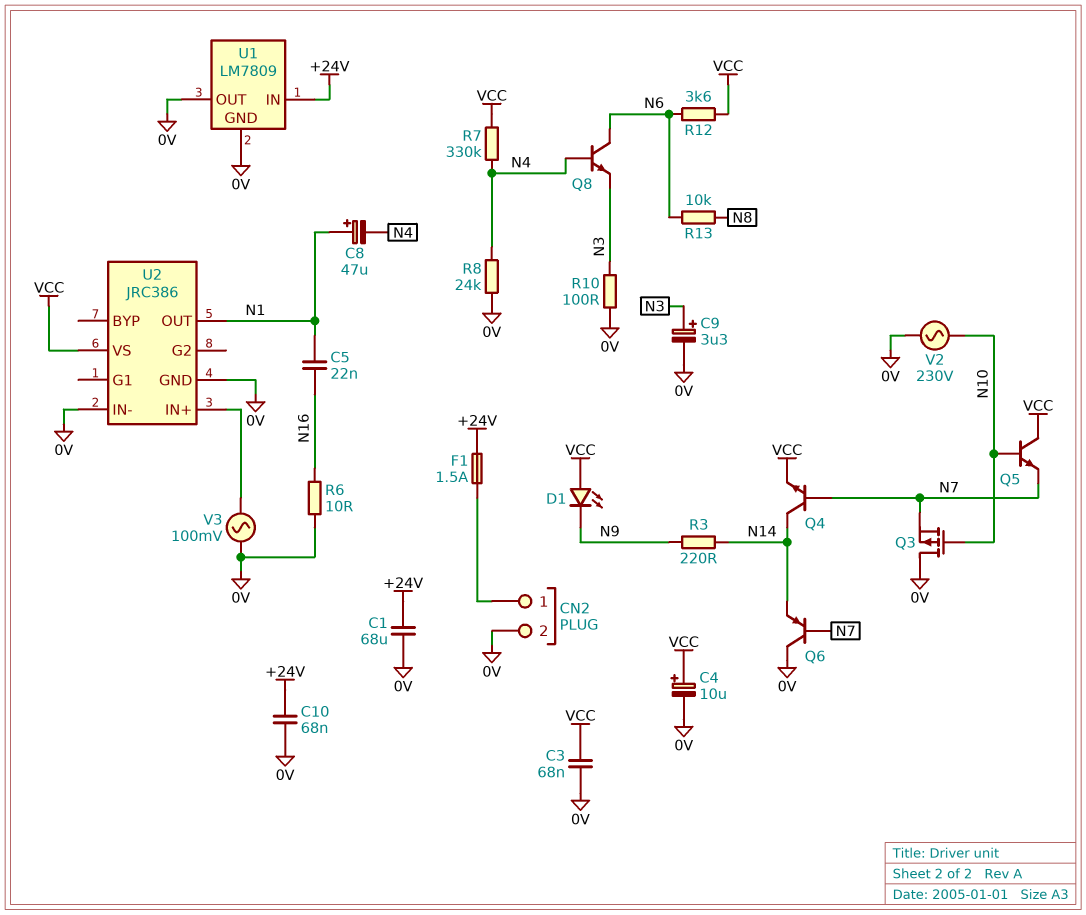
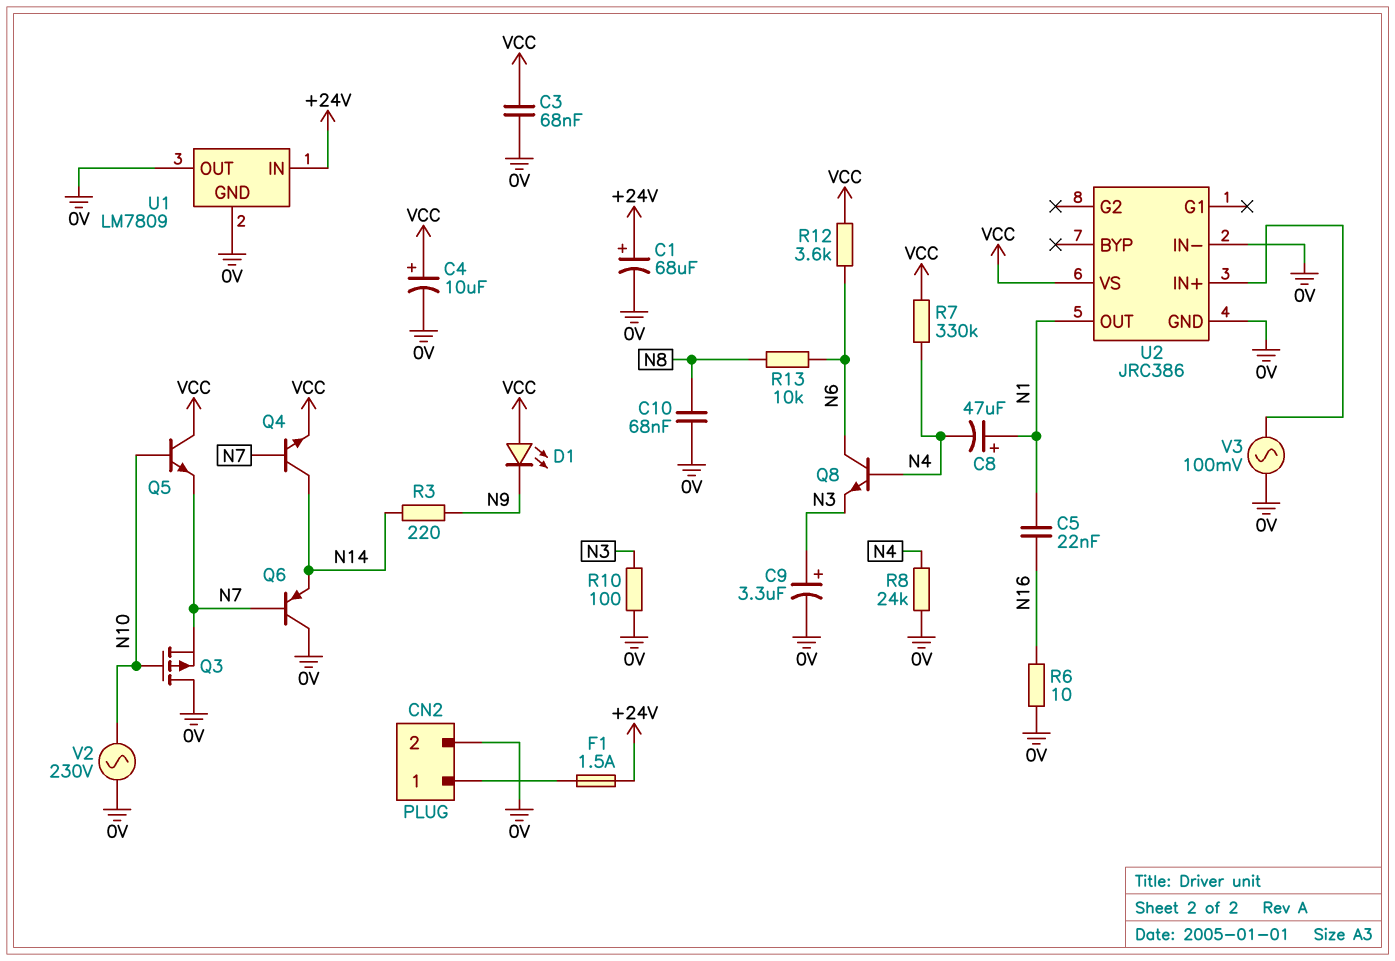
C1: 68uF (+24V, 0V) -> 68uF (plus +24V, minus 0V)
C10: 68nF (+24V, 0V) -> 68nF (0V, N8)

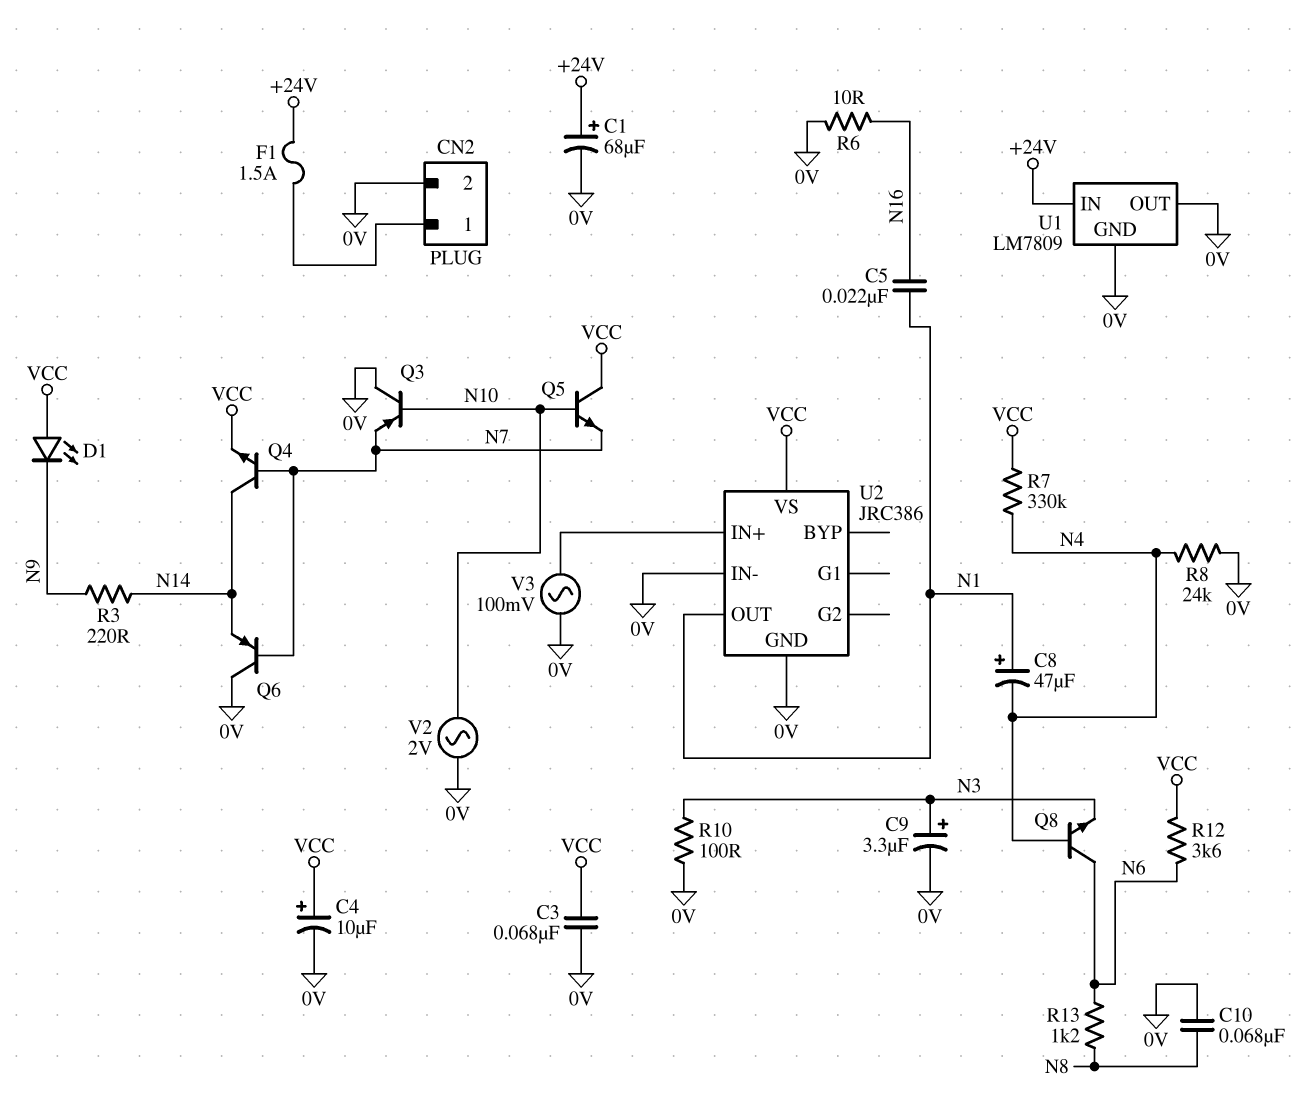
Q3: PMOS (G N10, D 0V, S N7) -> PNP (B N10, C 0V, E N7)
R13: 10k (N6, N8) -> 1.2k (N6, N8)
V2: AC 230V (0V, N10) -> AC 2V (0V, N10)

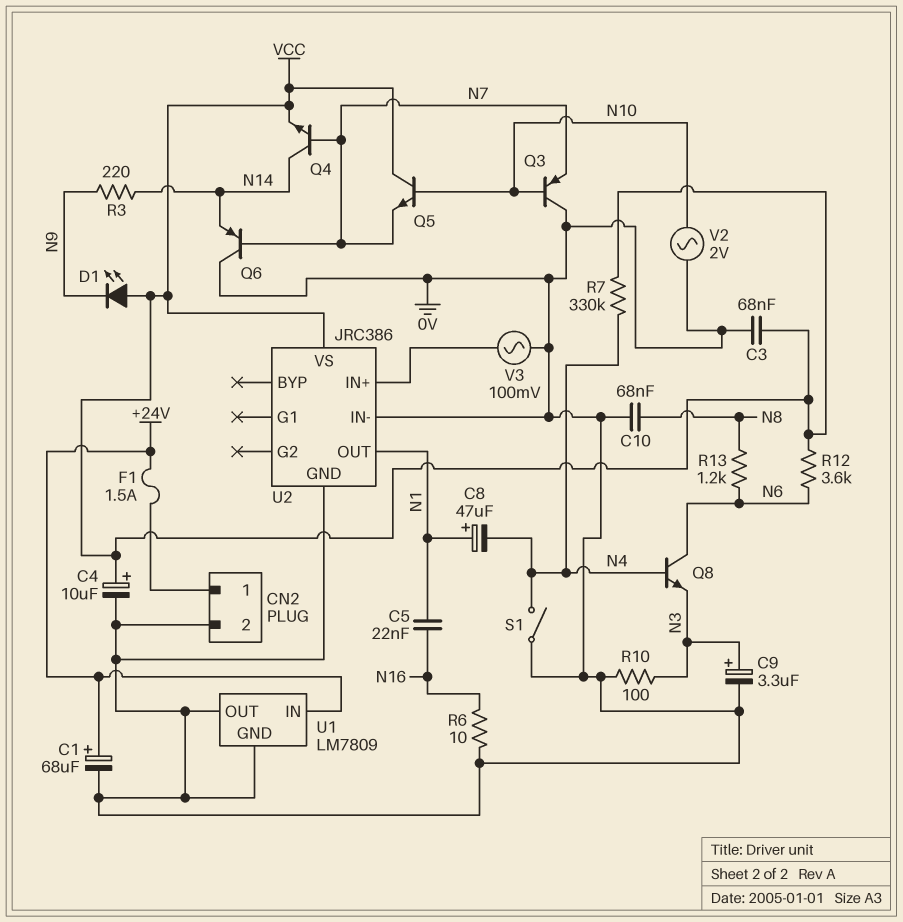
R8: 24k (0V, N4) -> none
S1: none -> switch (0V, N4)

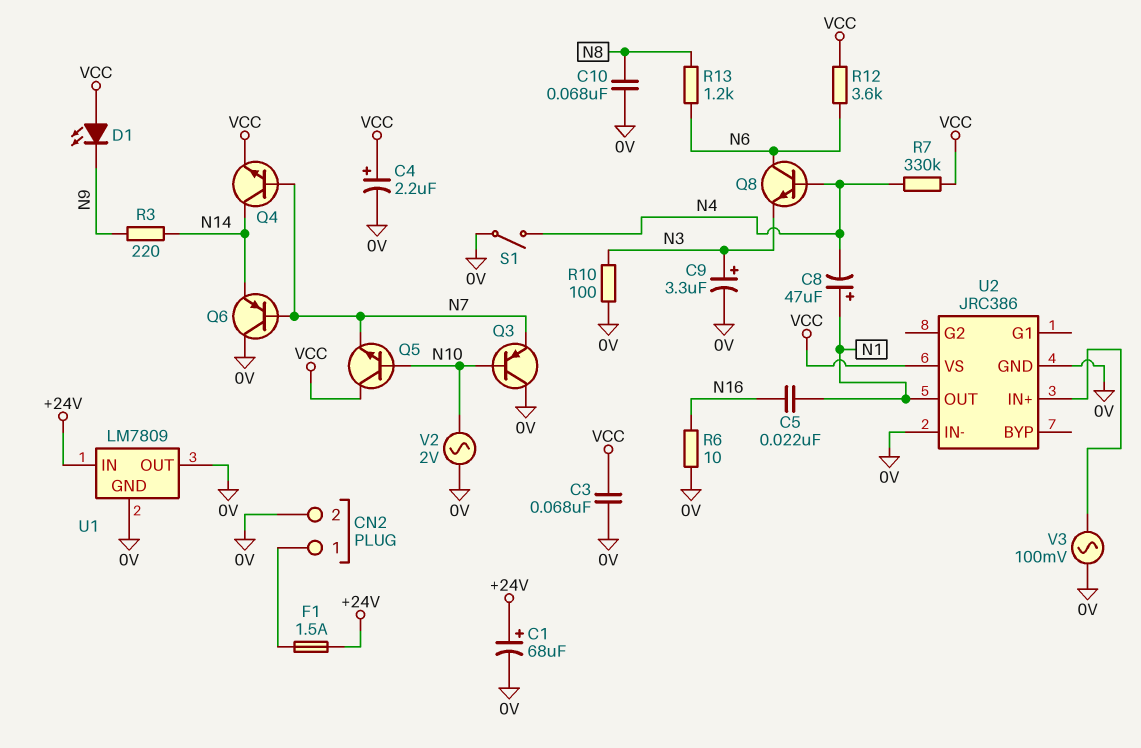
C4: 10uF (plus VCC, minus 0V) -> 2.2uF (plus VCC, minus 0V)

